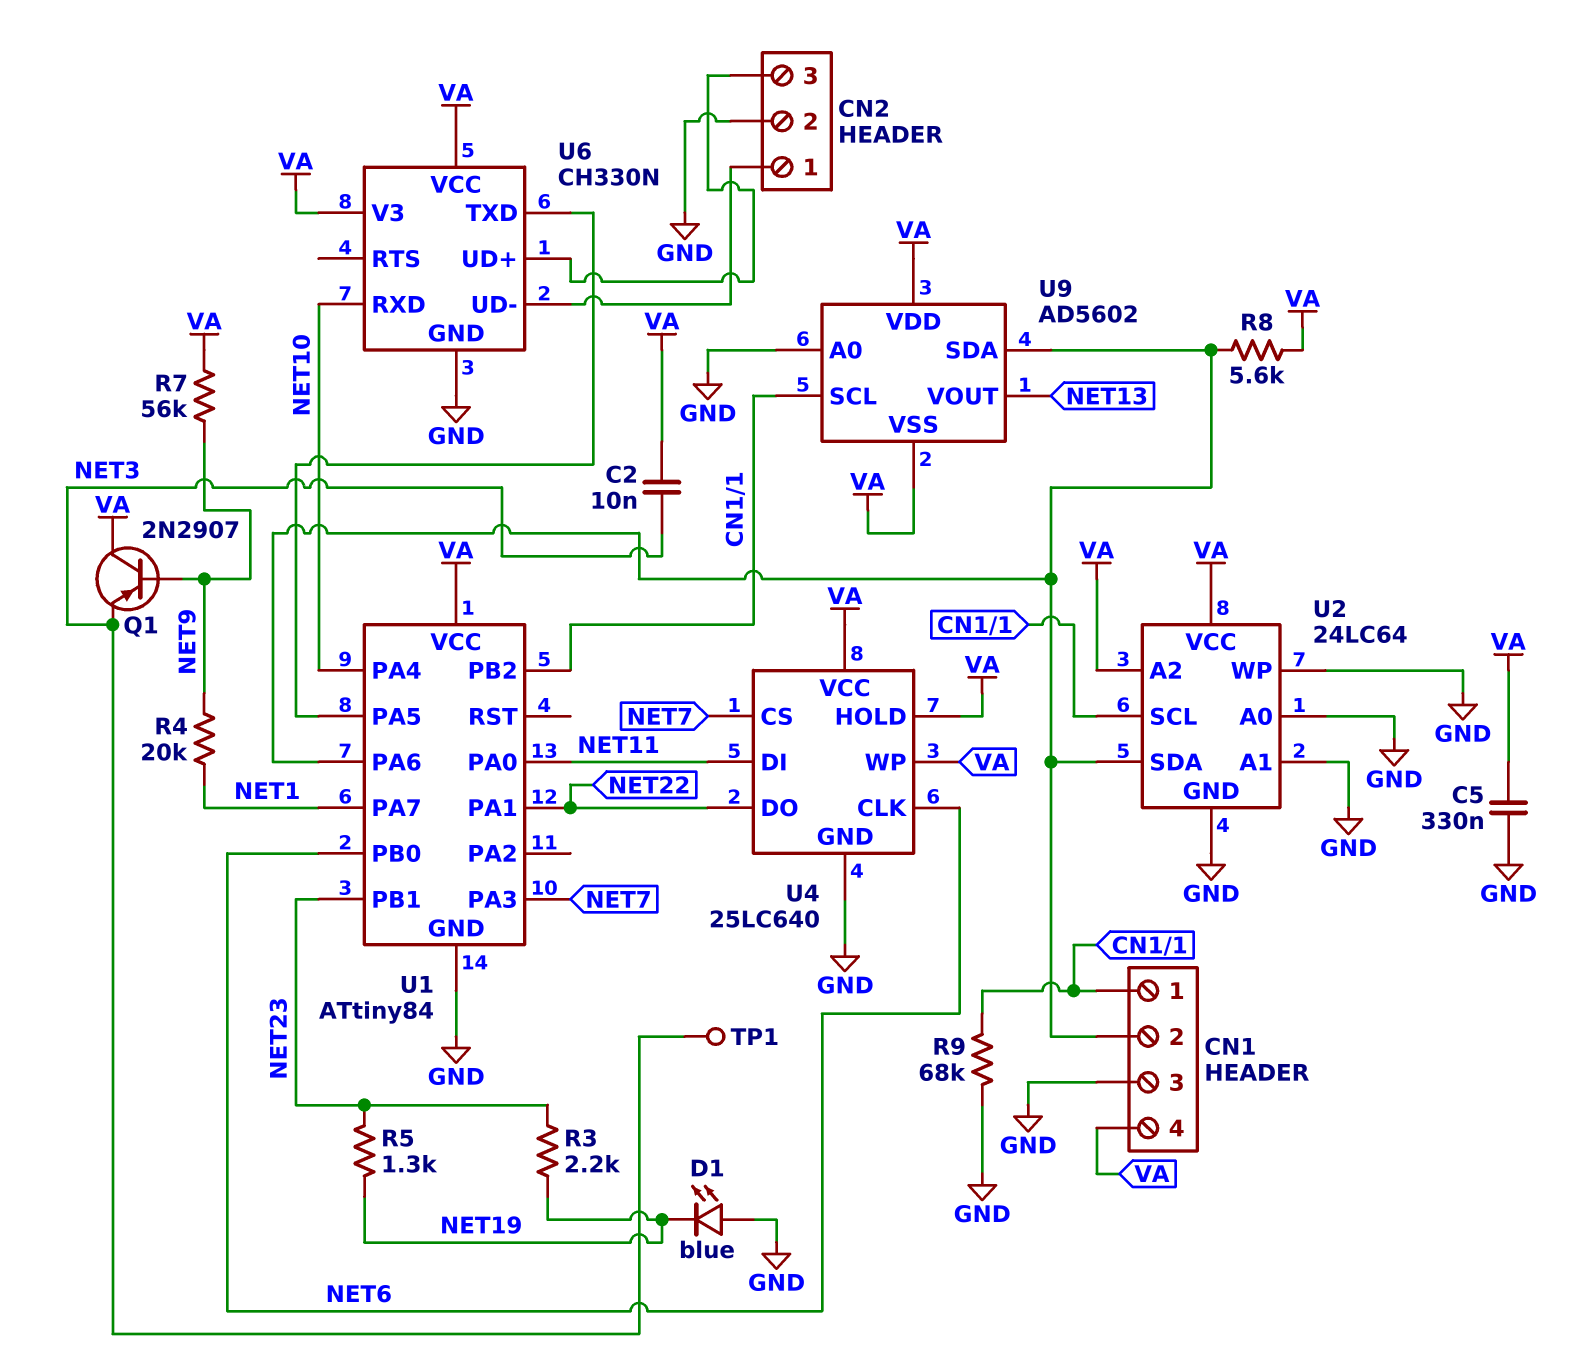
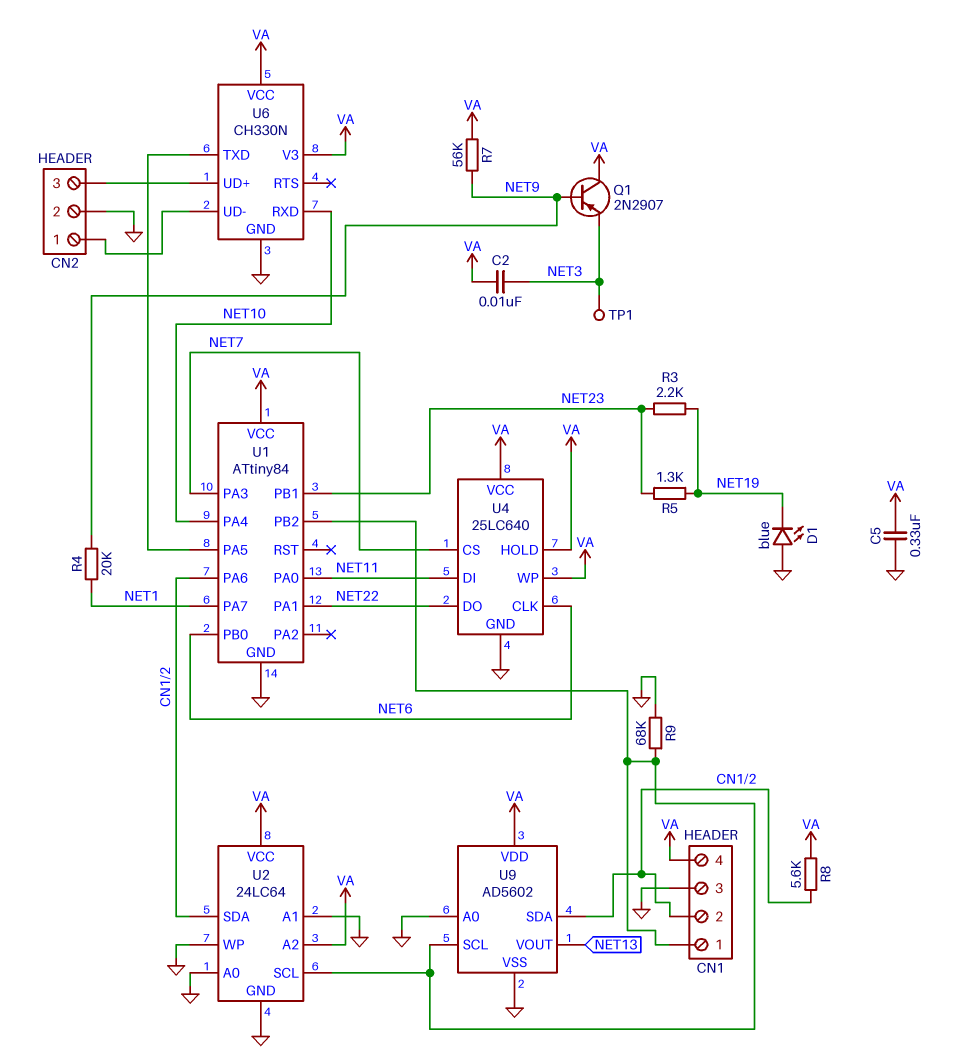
U9 pin VSS: VA -> GND

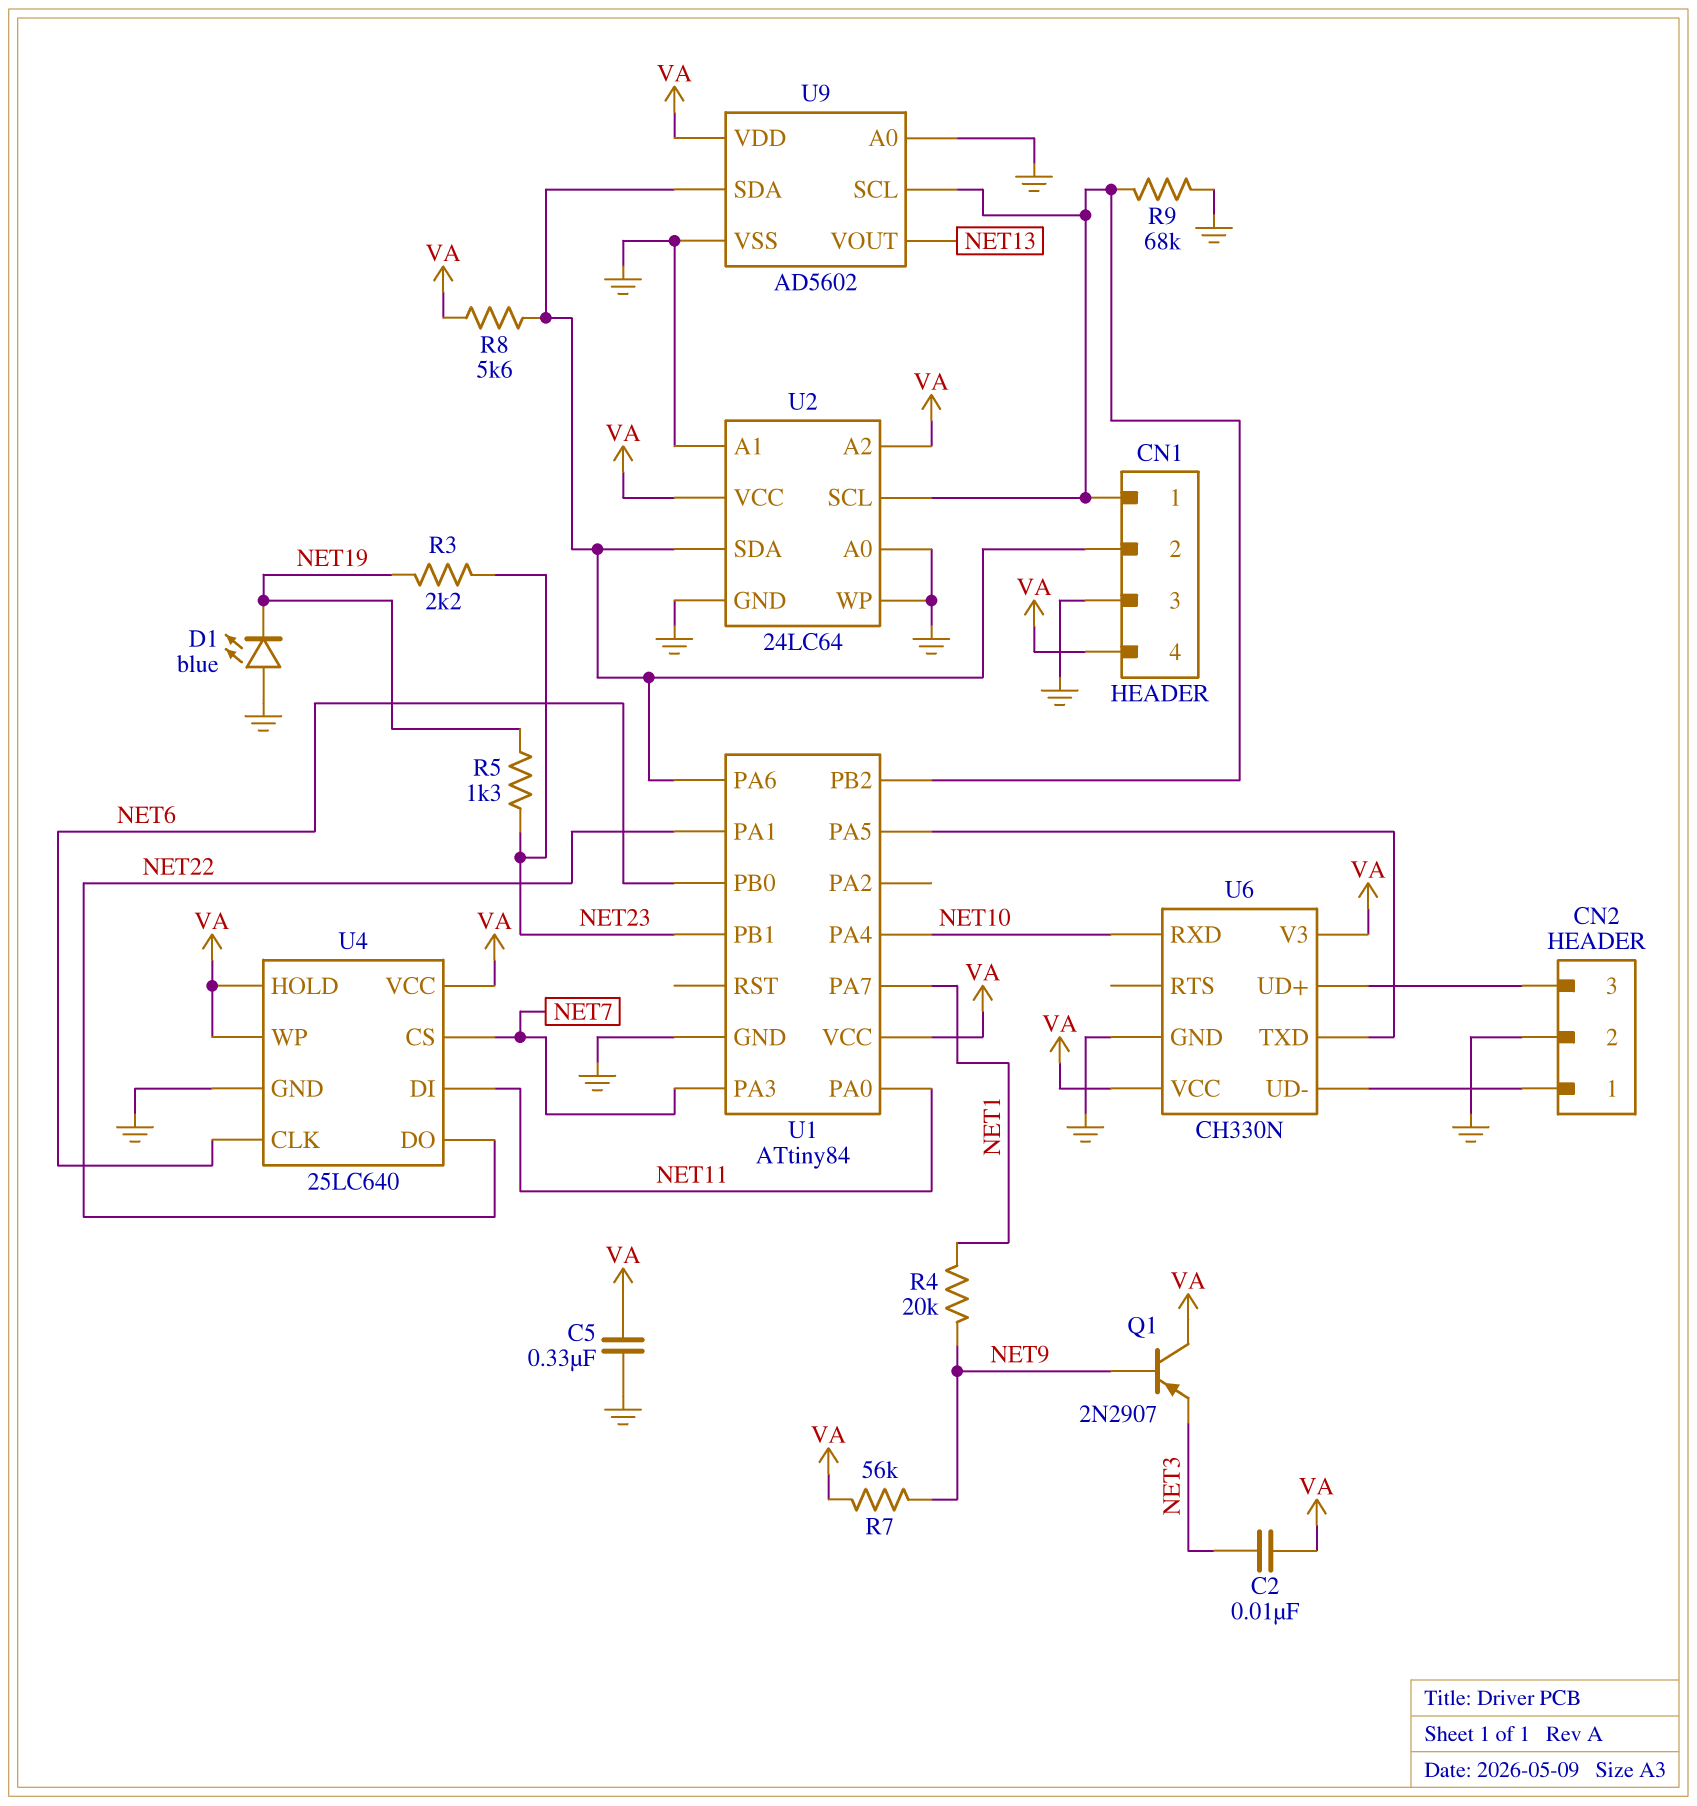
TP1: test point (NET3) -> none

